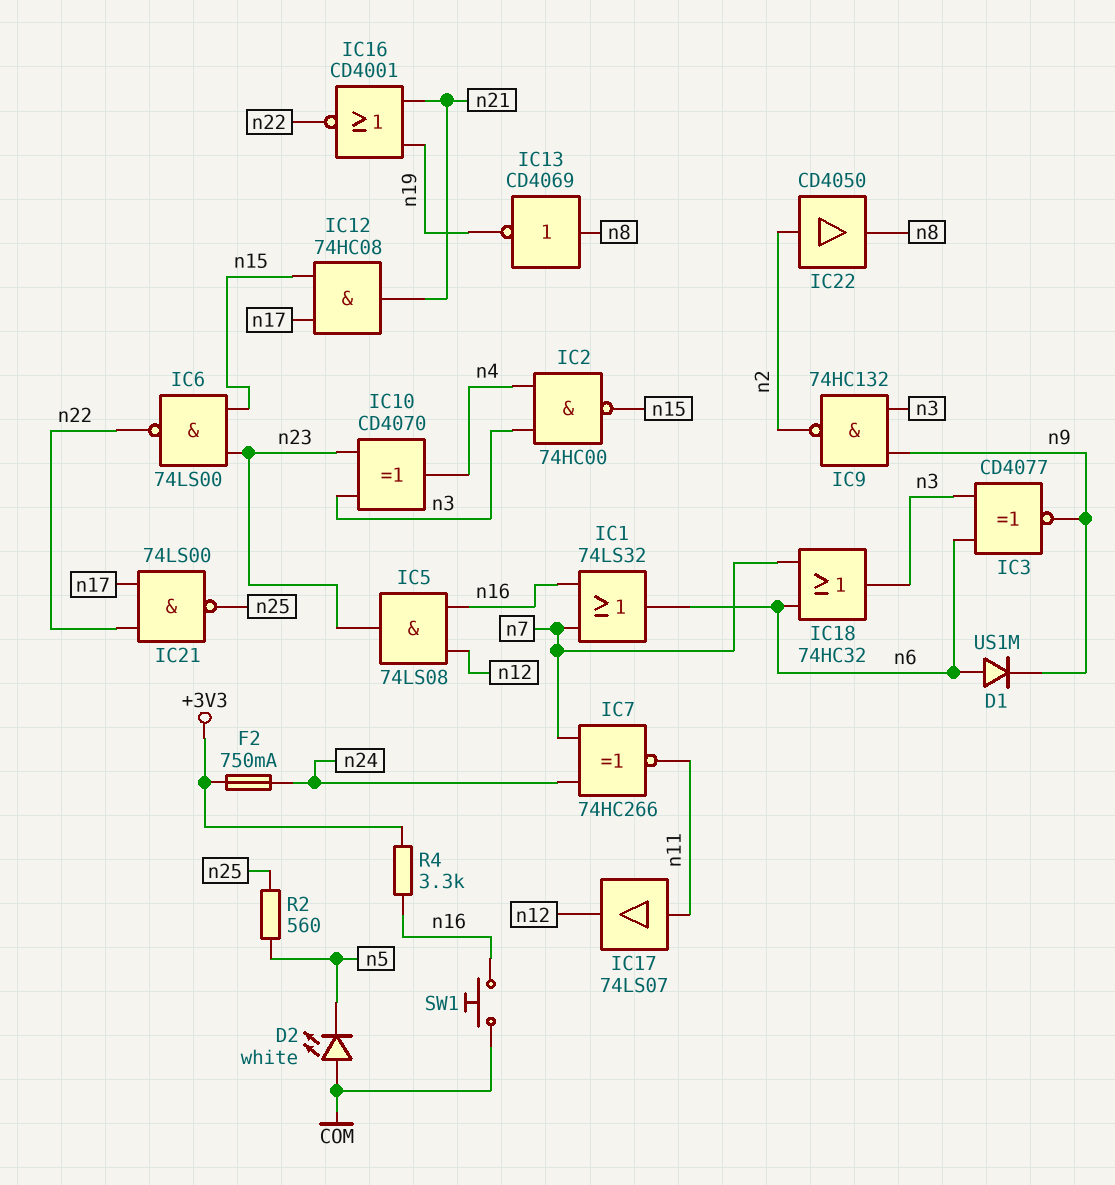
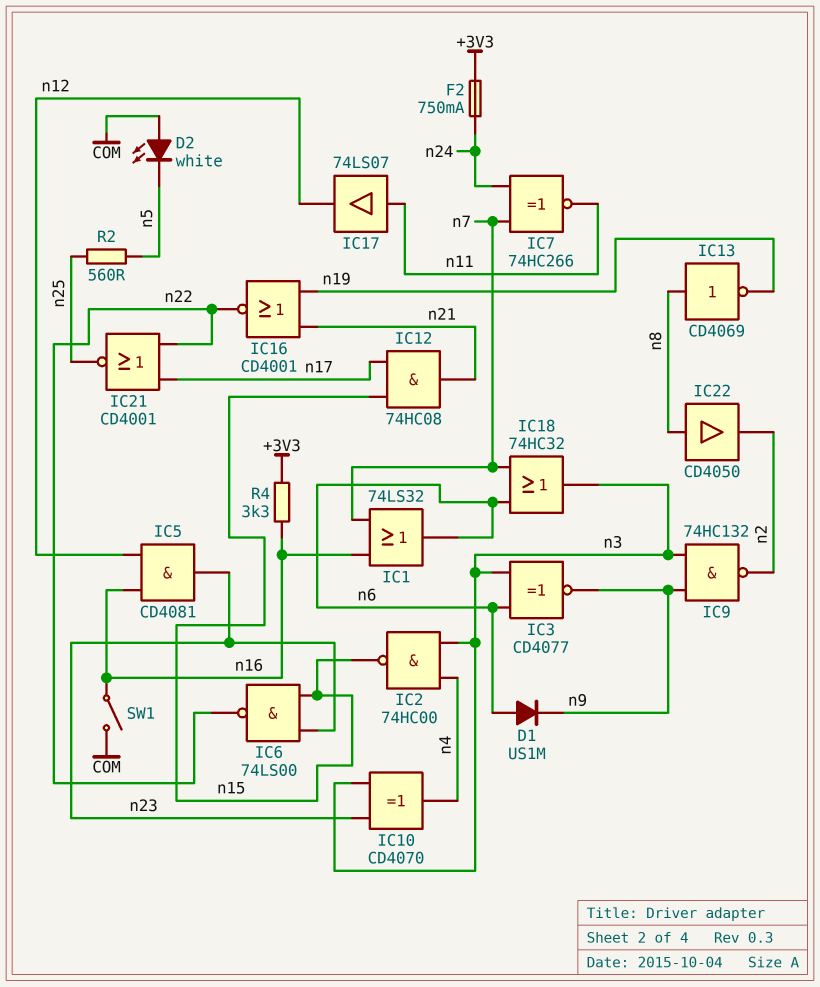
IC5: AND 74LS08 (in n12, in n16, out n23) -> AND CD4081 (in n12, in n16, out n23)
IC21: NAND 74LS00 (in n17, in n22, out n25) -> NOR CD4001 (in n17, in n22, out n25)
IC22: buffer CD4050 (in n2, out n8) -> buffer CD4050 (in n8, out n2)
SW1: button (COM, n16) -> switch (COM, n16)

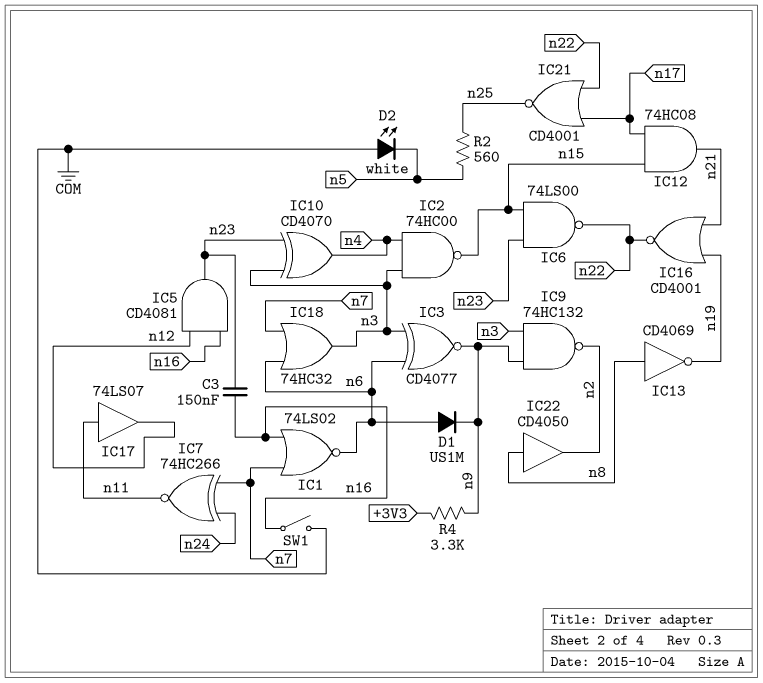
C3: none -> 150nF (n16, n23)
F2: 750mA (+3V3, n24) -> none
IC1: OR 74LS32 (in n7, in n16, out n6) -> NOR 74LS02 (in n7, in n16, out n6)
R4: 3.3k (+3V3, n16) -> 3.3k (+3V3, n9)

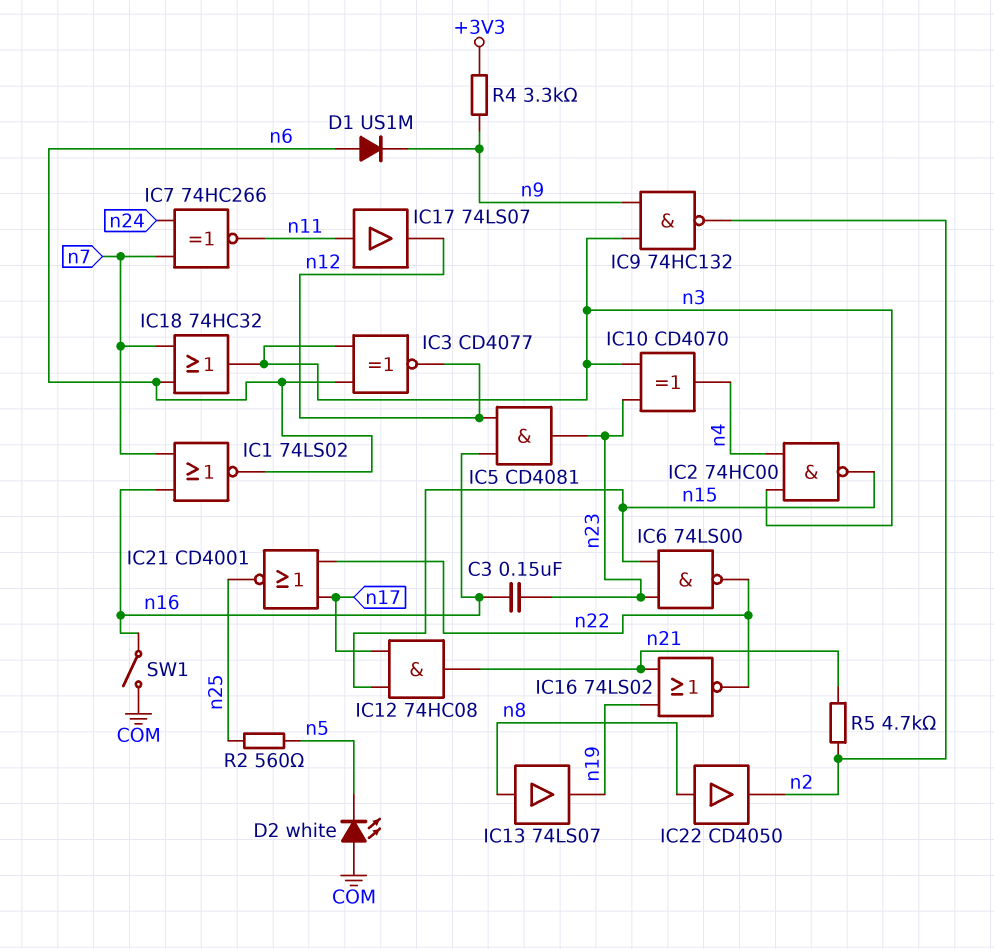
IC3: XNOR CD4077 (in n3, in n6, out n9) -> XNOR CD4077 (in n3, in n6, out n12)
IC13: NOT CD4069 (in n8, out n19) -> buffer 74LS07 (in n8, out n19)
IC16: NOR CD4001 (in n19, in n21, out n22) -> NOR 74LS02 (in n19, in n21, out n22)
R5: none -> 4.7k (n2, n21)

